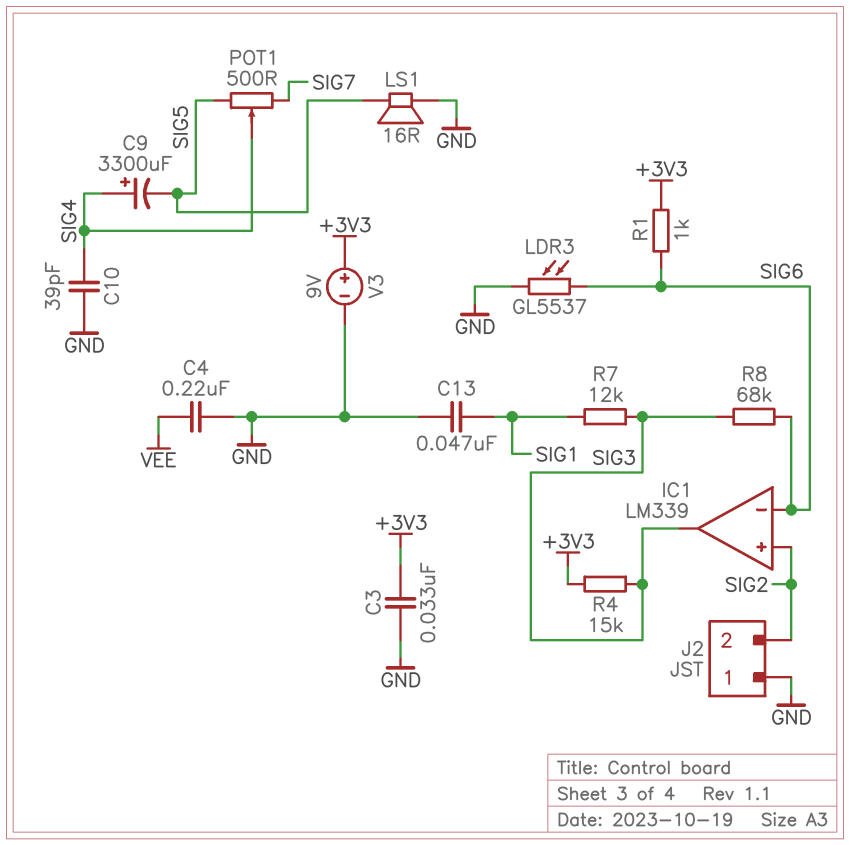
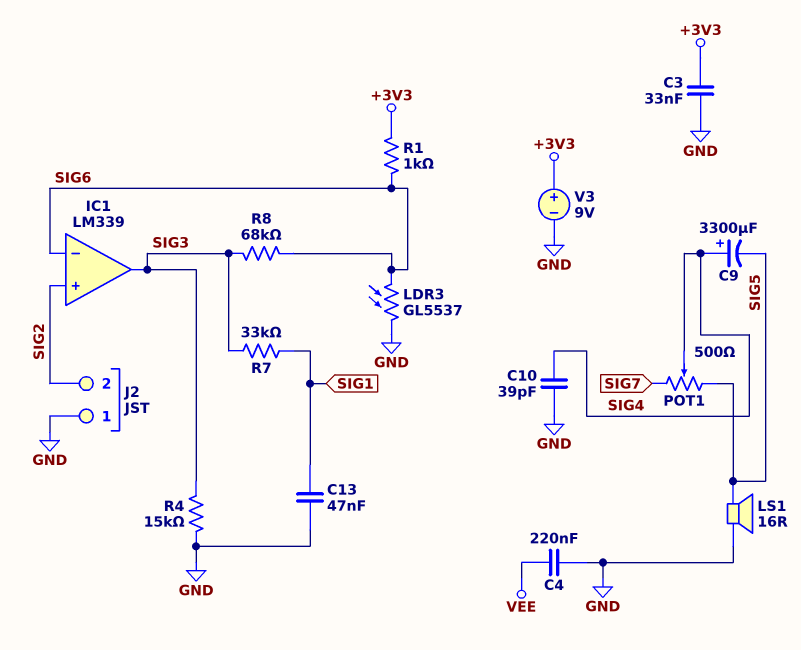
R4: 15k (+3V3, SIG3) -> 15k (GND, SIG3)
R7: 12k (SIG1, SIG3) -> 33k (SIG1, SIG3)

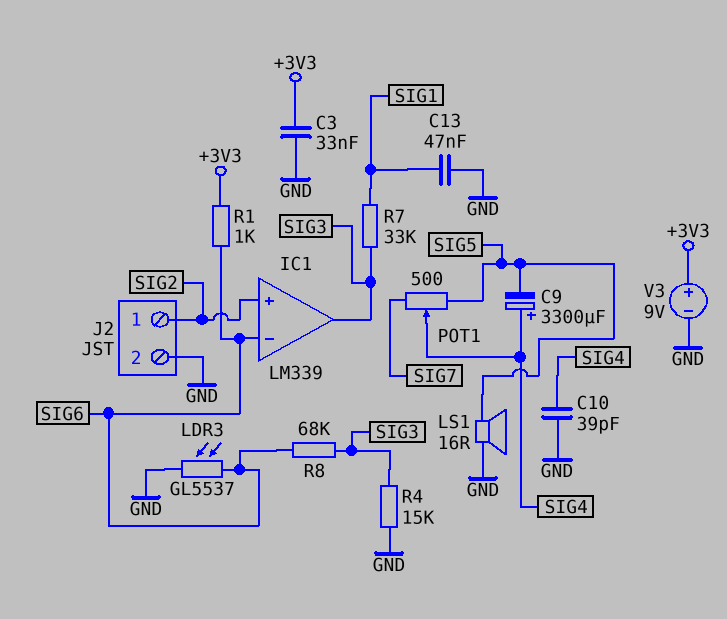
C4: 220nF (GND, VEE) -> none
J2 pin 1: GND -> SIG2
J2 pin 2: SIG2 -> GND

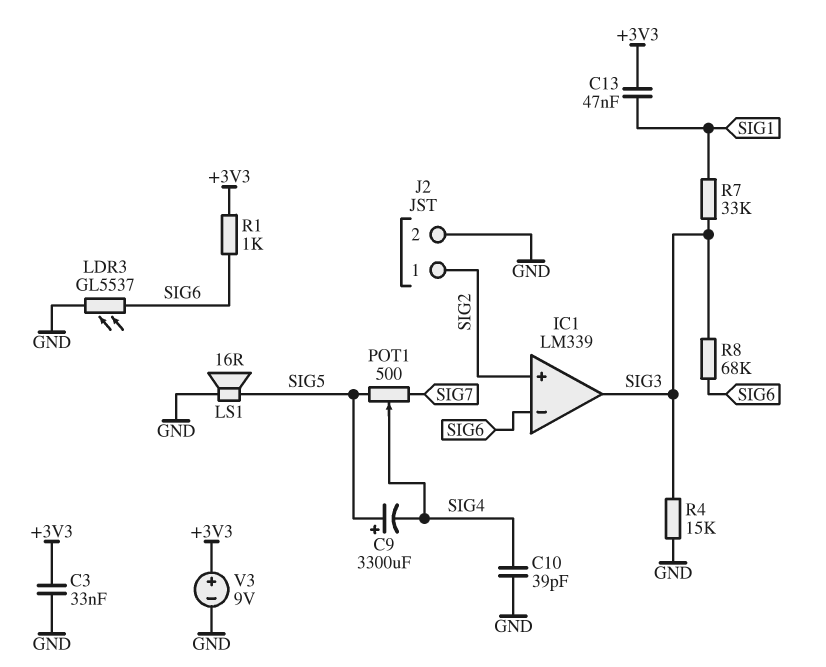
C9: 3300uF (plus SIG4, minus SIG5) -> 3300uF (plus SIG5, minus SIG4)
C13: 47nF (GND, SIG1) -> 47nF (+3V3, SIG1)

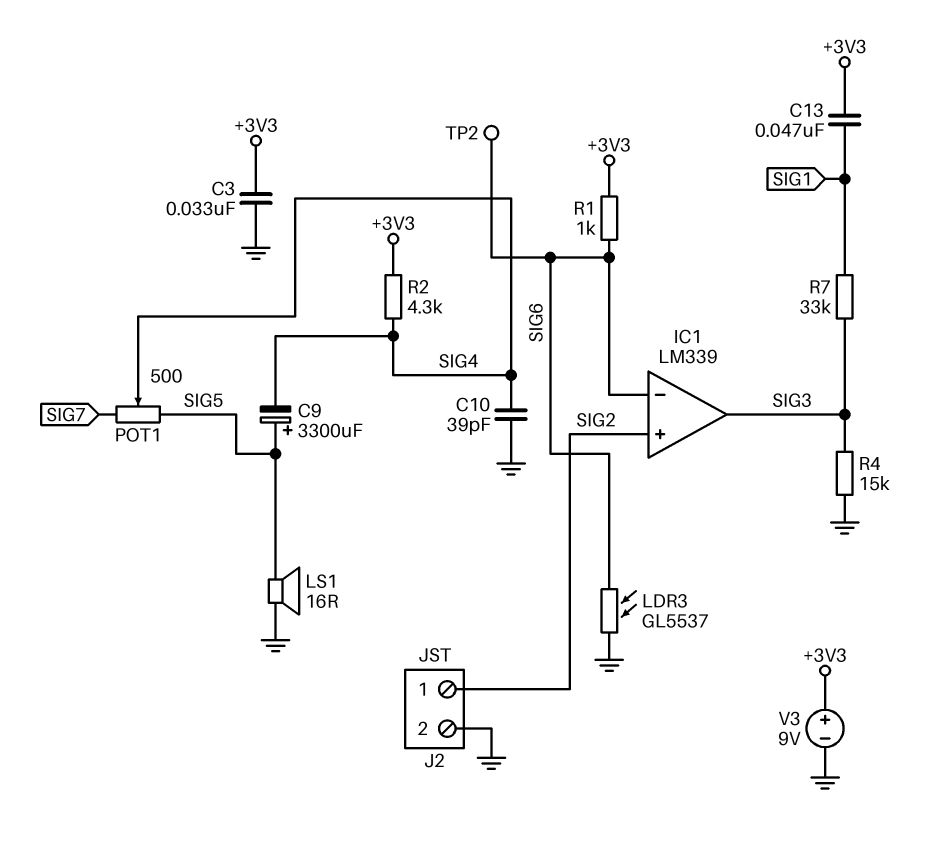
R2: none -> 4.3k (+3V3, SIG4)
R8: 68k (SIG3, SIG6) -> none
TP2: none -> test point (SIG6)

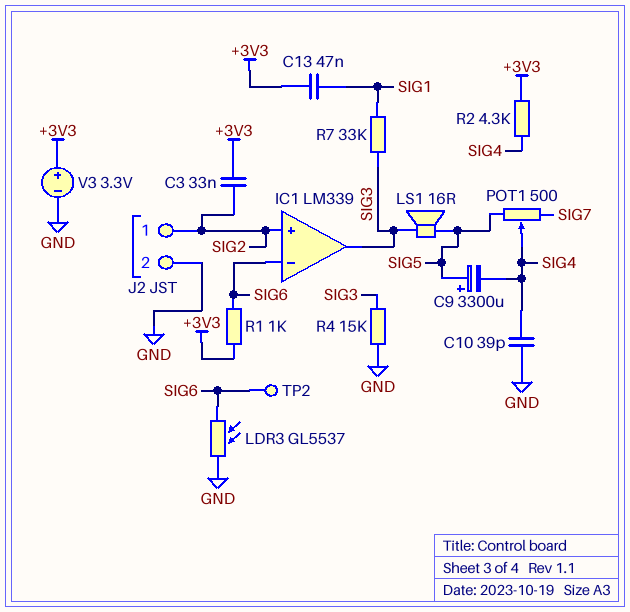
C3: 33nF (+3V3, GND) -> 33nF (+3V3, SIG2)
LS1: speaker 16R (GND, SIG5) -> speaker 16R (SIG3, SIG5)
V3: 9V (plus +3V3, minus GND) -> 3.3V (plus +3V3, minus GND)

